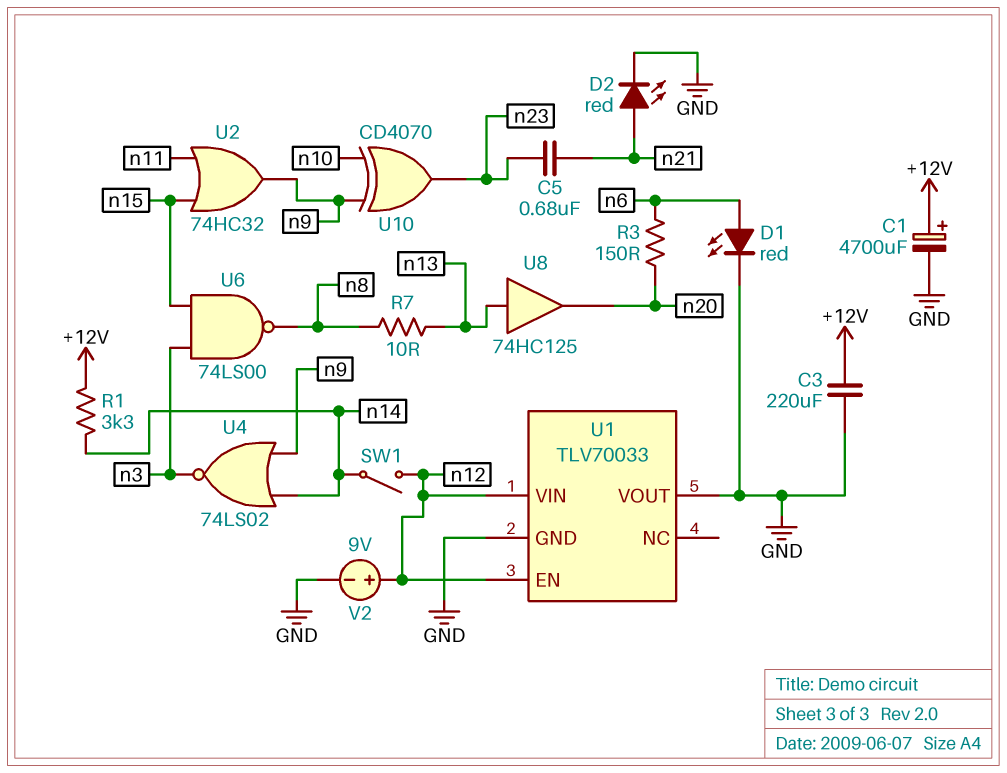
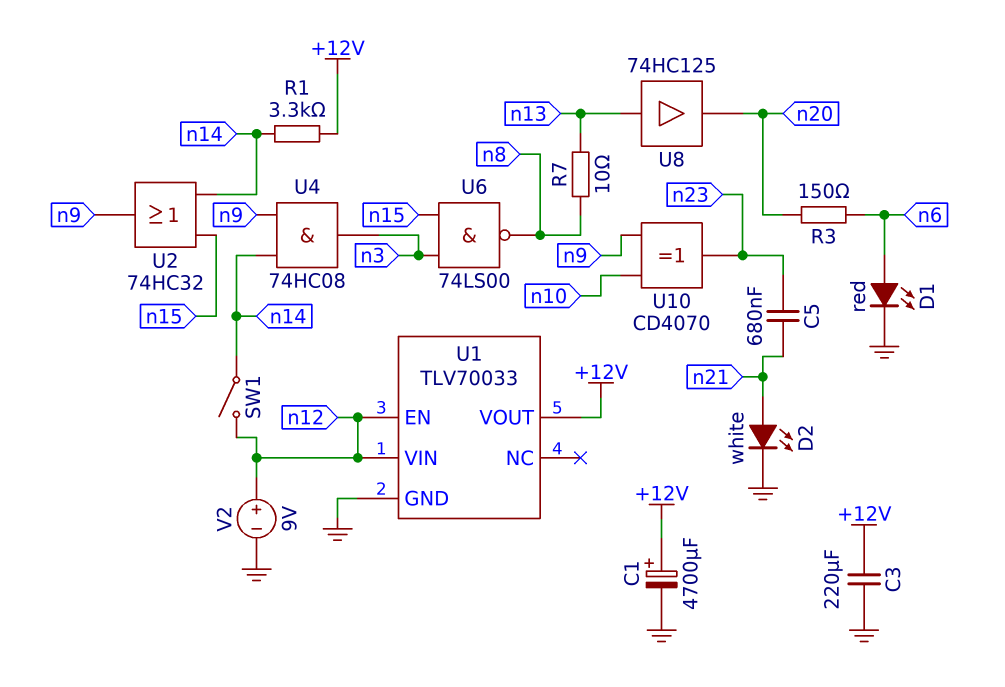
D2: LED red (A n21, K GND) -> LED white (A n21, K GND)
U1 pin VOUT: GND -> +12V
U2: OR 74HC32 (in n11, in n15, out n9) -> OR 74HC32 (in n14, in n15, out n9)
U4: NOR 74LS02 (in n9, in n14, out n3) -> AND 74HC08 (in n9, in n14, out n3)

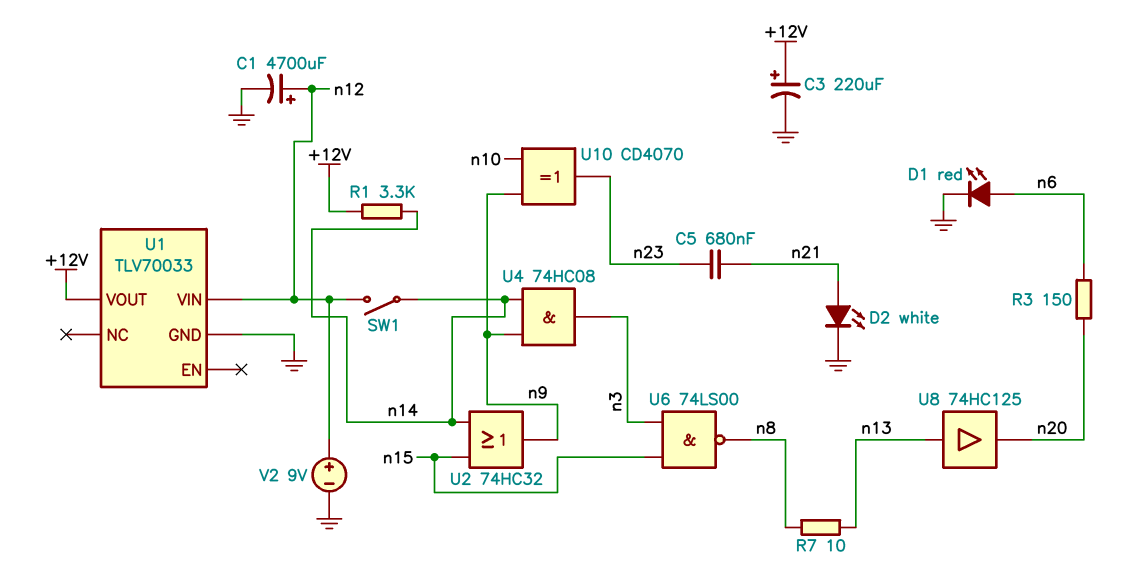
C1: 4700uF (plus +12V, minus GND) -> 4700uF (plus n12, minus GND)
C3: 220uF (+12V, GND) -> 220uF (plus +12V, minus GND)
U1 pin EN: n12 -> none

